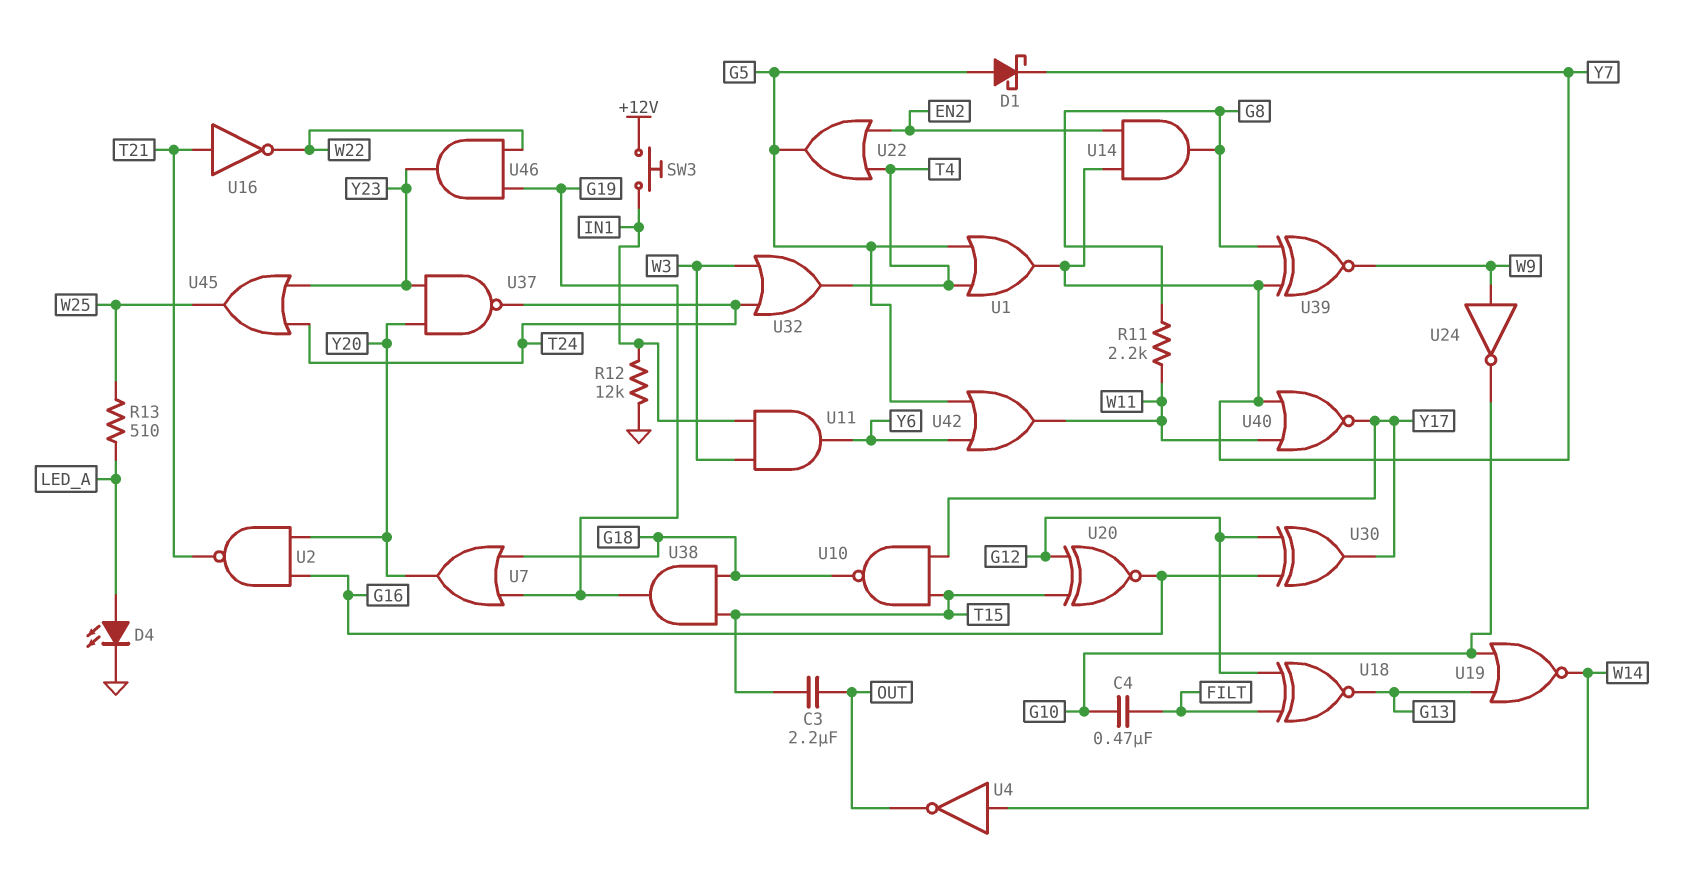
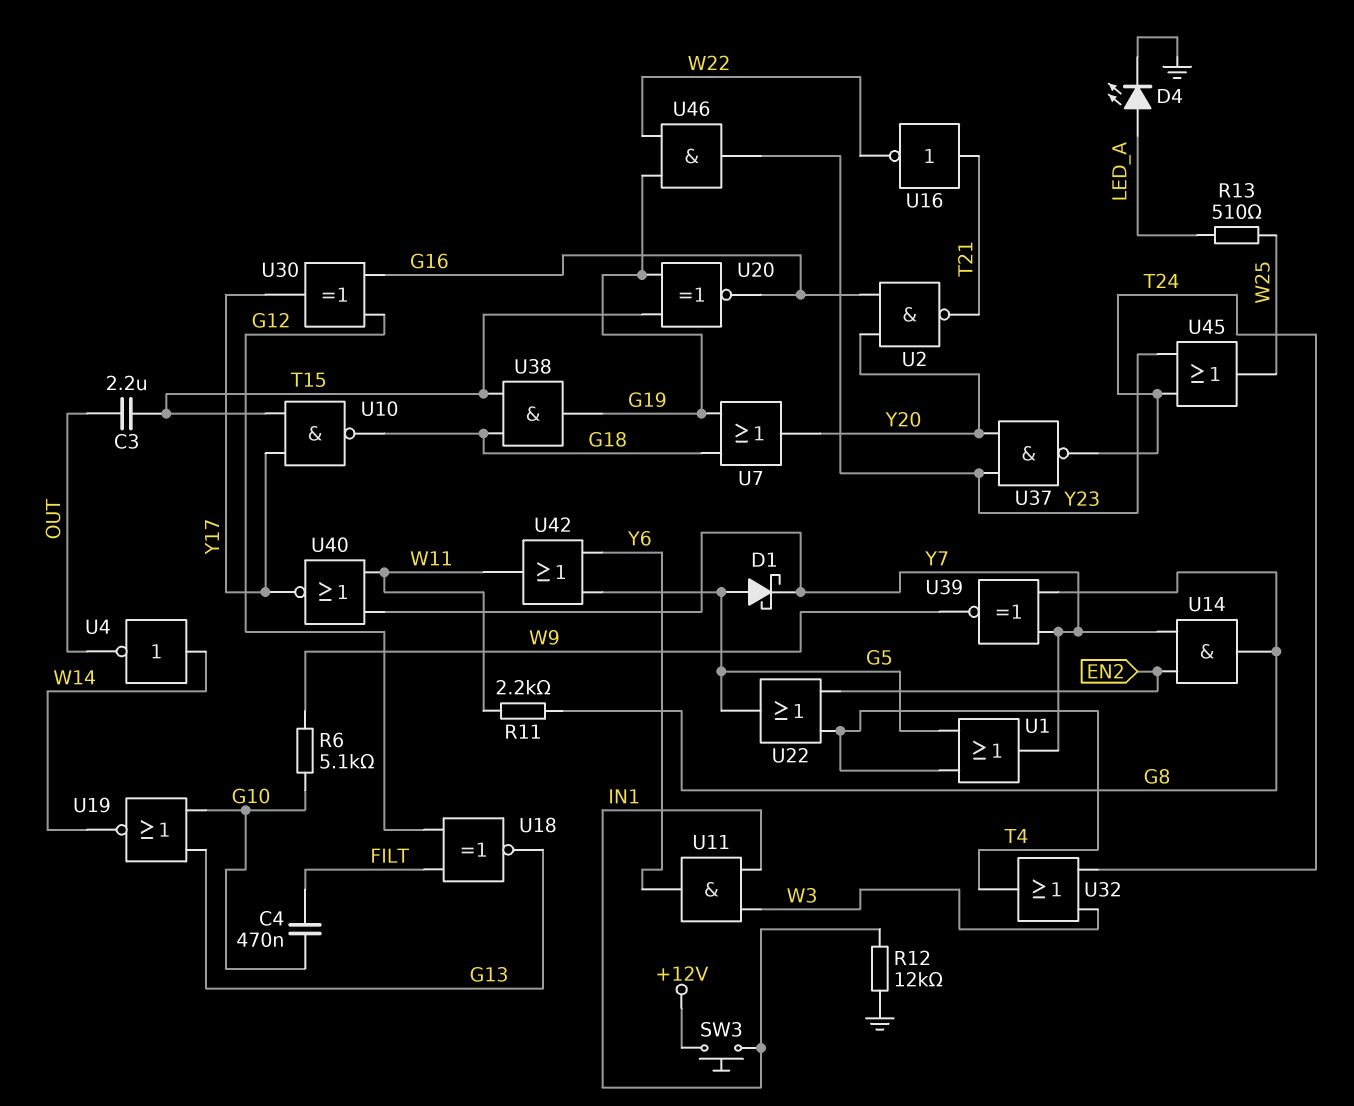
R6: none -> 5.1k (G10, W9)
U20: XNOR (in G12, in T15, out G16) -> XNOR (in G19, in T15, out G16)
U24: NOT (in W9, out G10) -> none

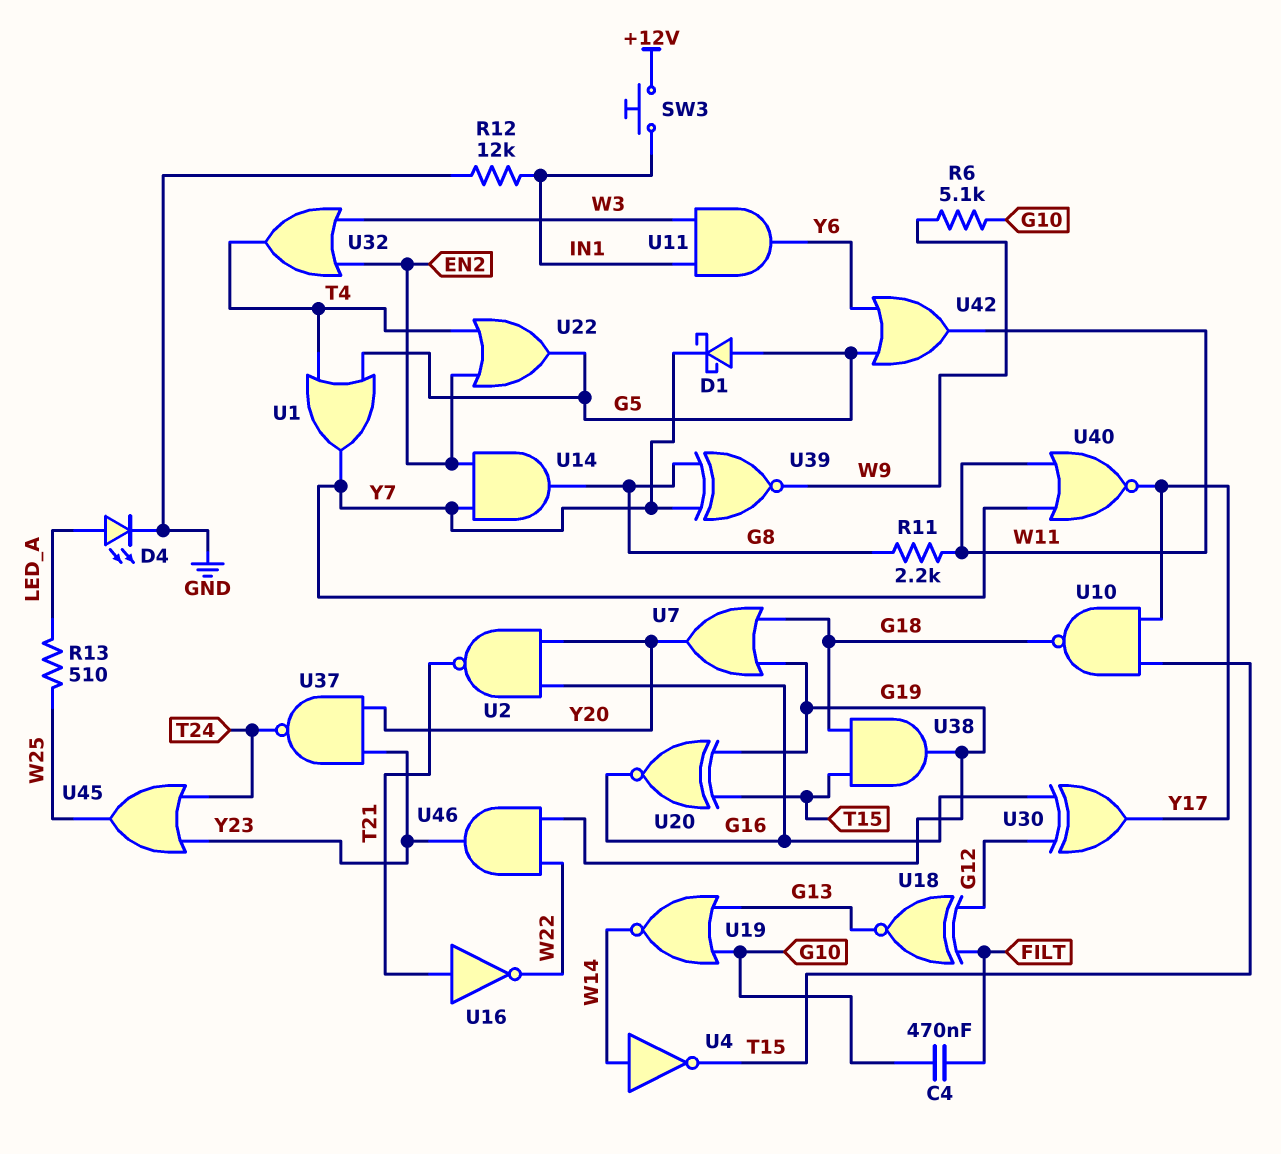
C3: 2.2uF (OUT, T15) -> none
U4: NOT (in W14, out OUT) -> NOT (in W14, out T15)
U32: OR (in T24, in W3, out T4) -> OR (in EN2, in W3, out T4)

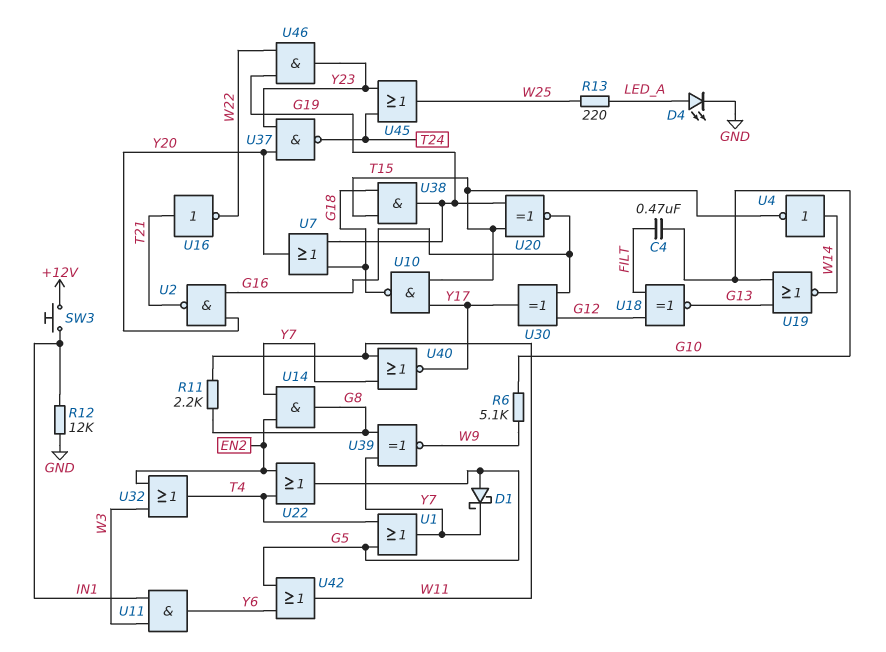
R13: 510 (LED_A, W25) -> 220 (LED_A, W25)

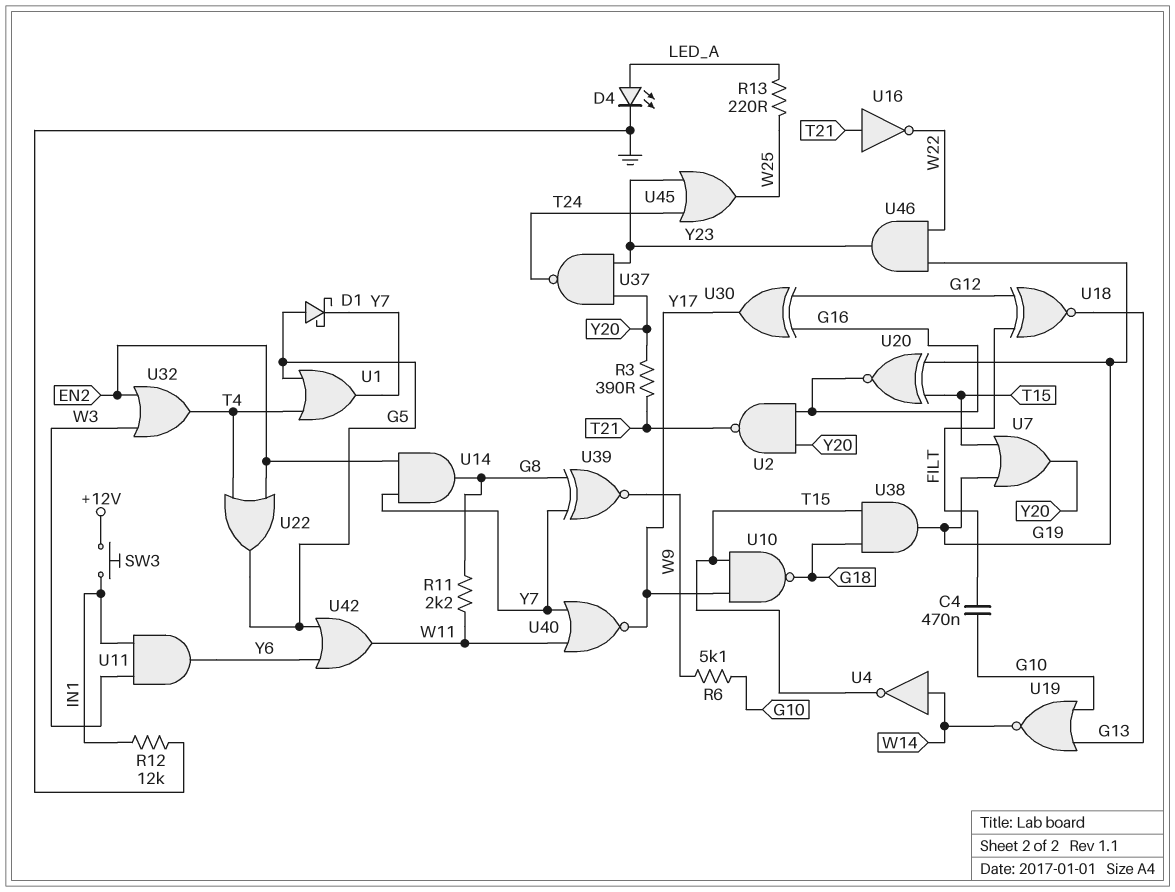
R3: none -> 390 (T21, Y20)
U7: OR (in G18, in G19, out Y20) -> OR (in G19, in T15, out Y20)

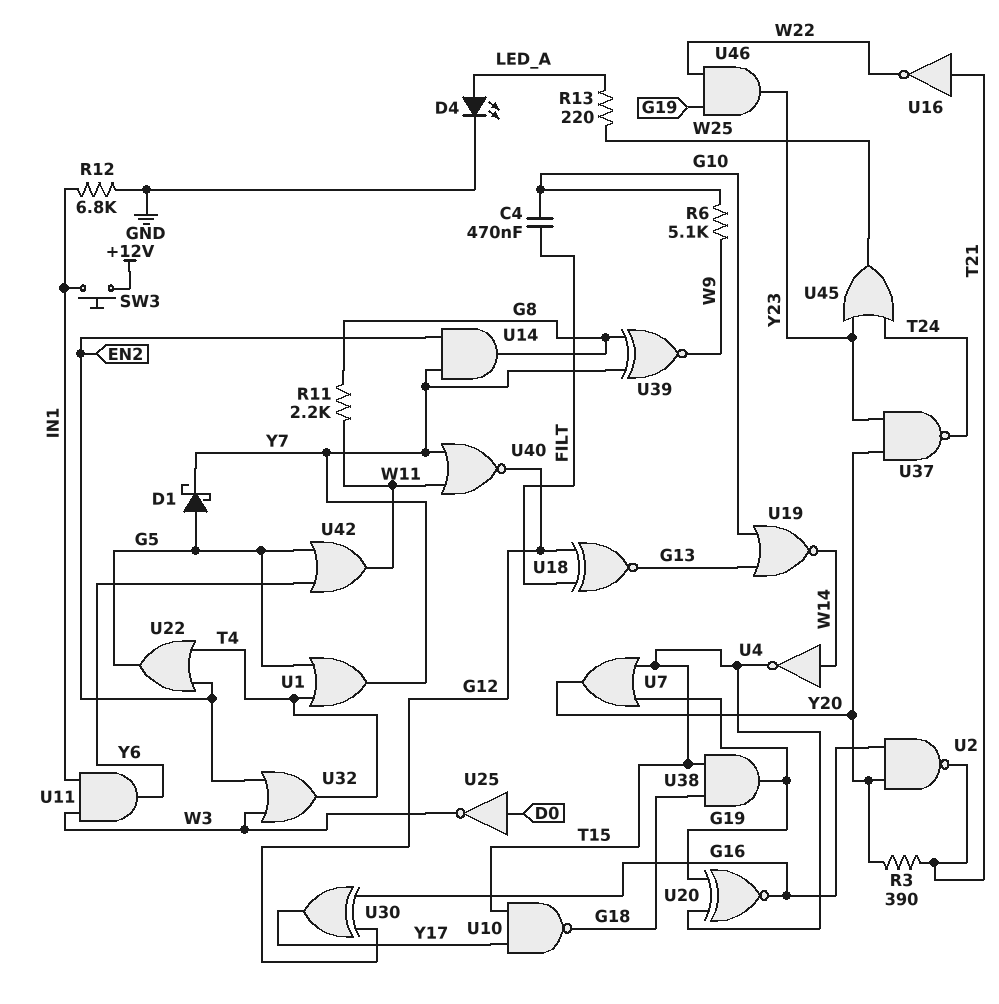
R12: 12k (GND, IN1) -> 6.8k (GND, IN1)
U25: none -> NOT (in D0, out W3)
U40: NOR (in W11, in Y7, out Y17) -> NOR (in W11, in Y7, out G12)

